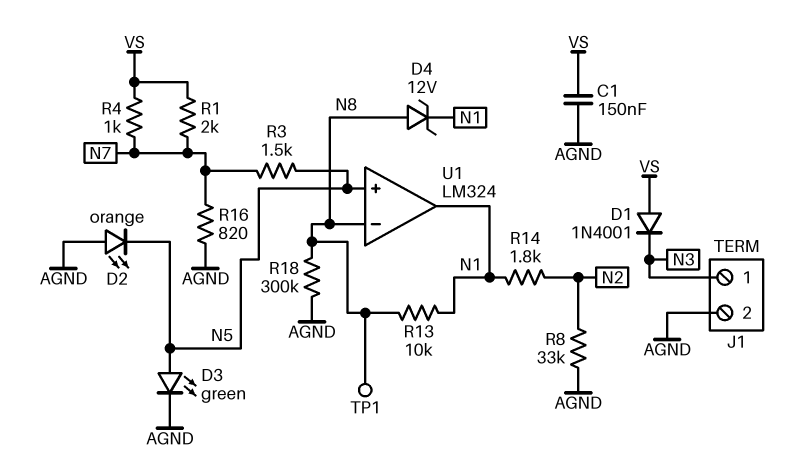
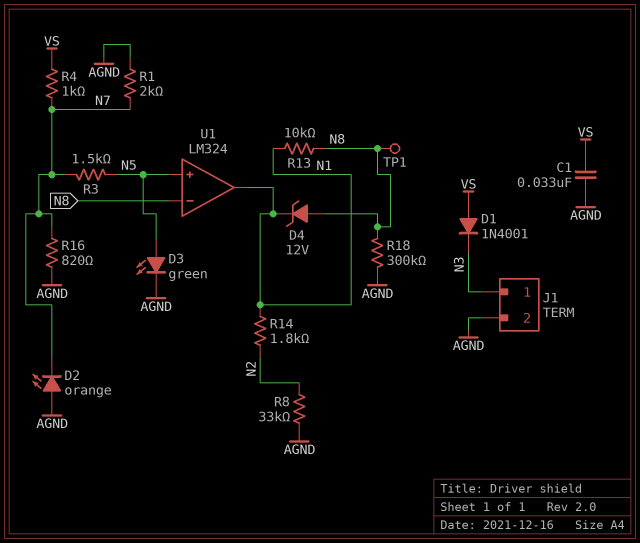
C1: 150nF (AGND, VS) -> 33nF (AGND, VS)
D2: LED orange (A AGND, K N5) -> LED orange (A AGND, K N7)
R1: 2k (N7, VS) -> 2k (AGND, N7)

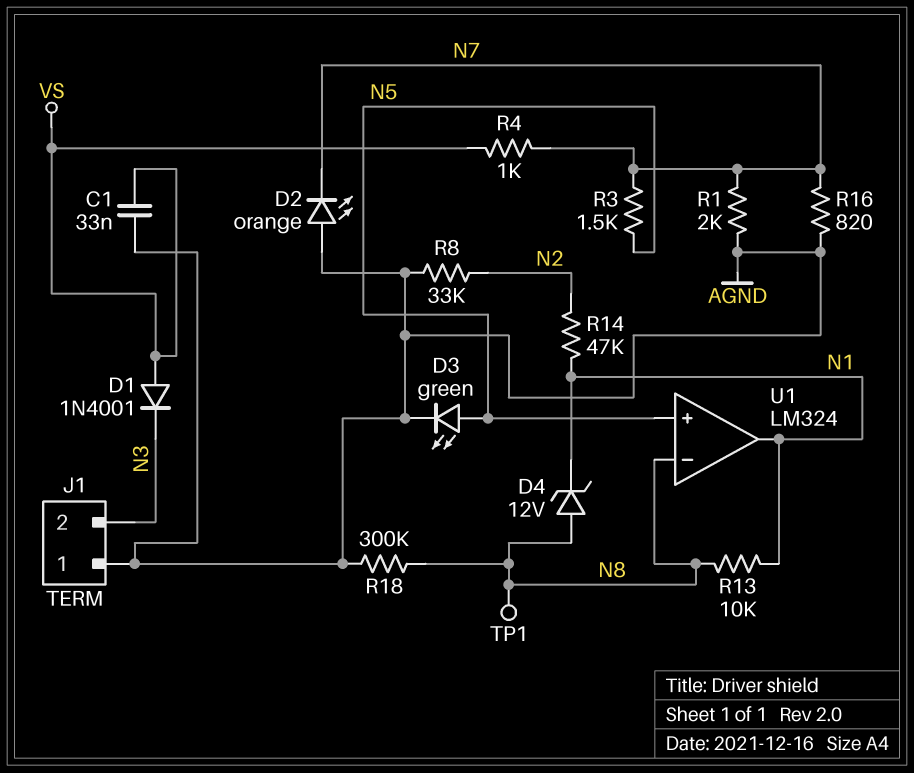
J1 pin 1: N3 -> AGND
J1 pin 2: AGND -> N3
R14: 1.8k (N1, N2) -> 47k (N1, N2)

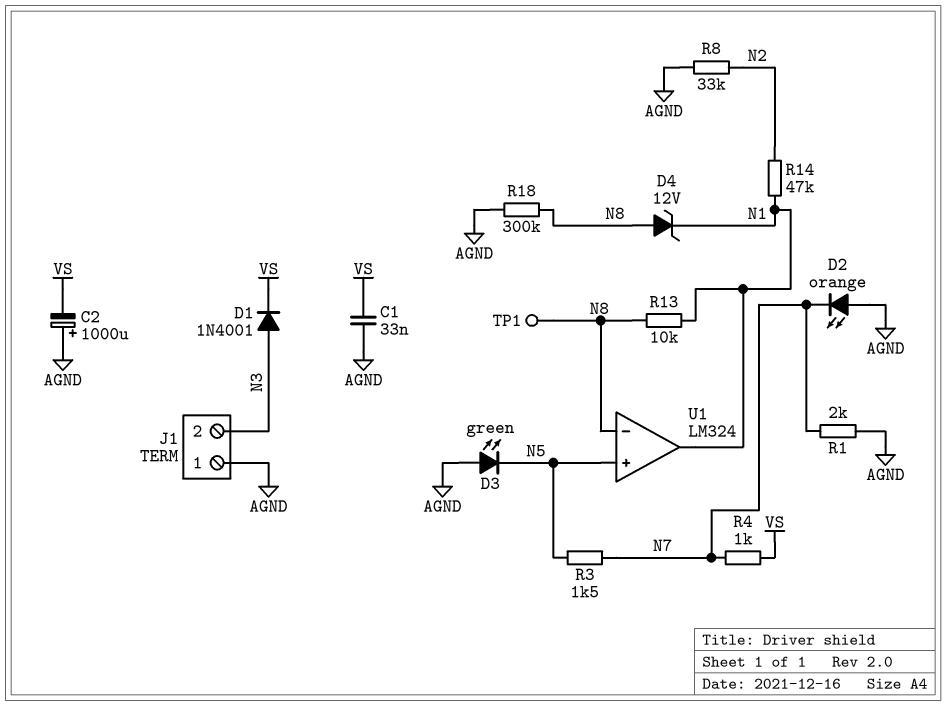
C2: none -> 1000uF (plus AGND, minus VS)
D1: diode 1N4001 (A VS, K N3) -> diode 1N4001 (A N3, K VS)
D3: LED green (A N5, K AGND) -> LED green (A AGND, K N5)
R16: 820 (AGND, N7) -> none

